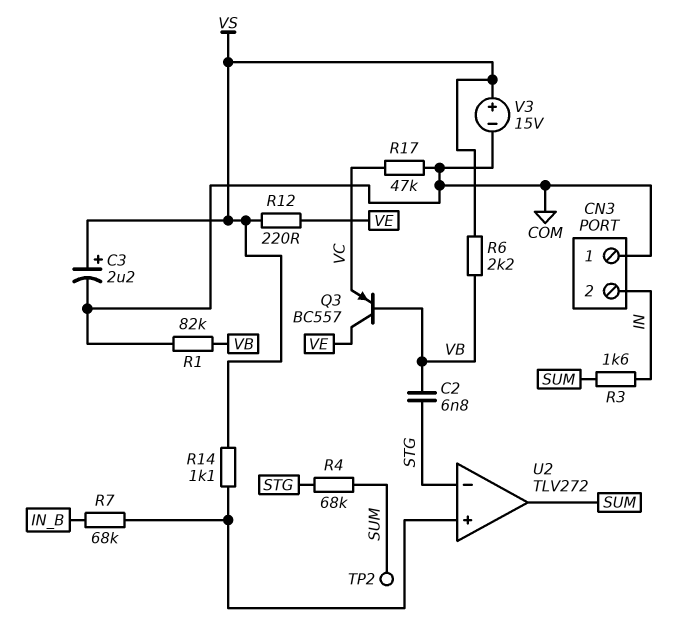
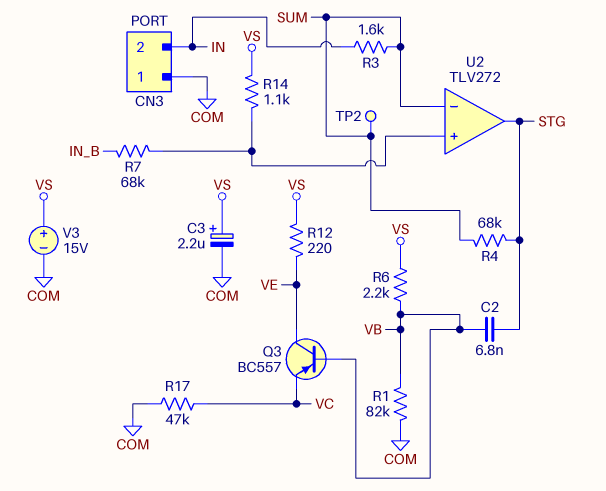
U2 pin in-: STG -> SUM
U2 pin out: SUM -> STG

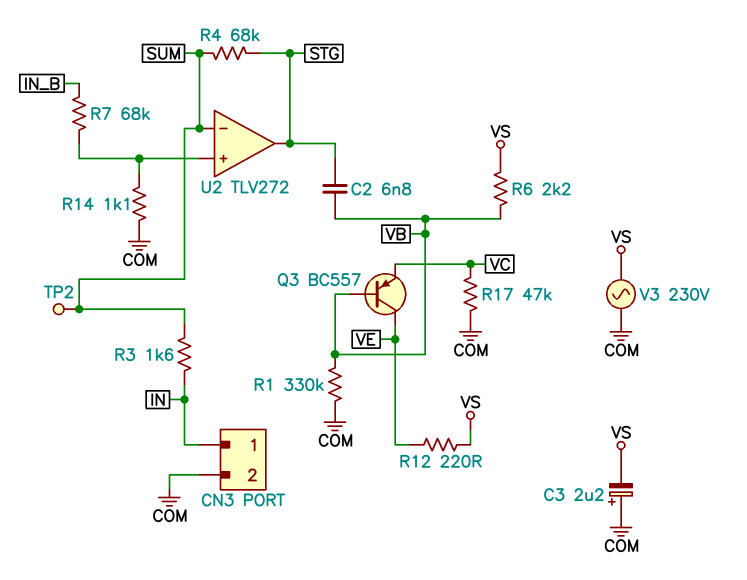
C3: 2.2uF (plus VS, minus COM) -> 2.2uF (plus COM, minus VS)
CN3 pin 1: COM -> IN
CN3 pin 2: IN -> COM
R1: 82k (COM, VB) -> 330k (COM, VB)
R14: 1.1k (U2/in+, VS) -> 1.1k (COM, U2/in+)
V3: 15V (plus VS, minus COM) -> AC 230V (COM, VS)

